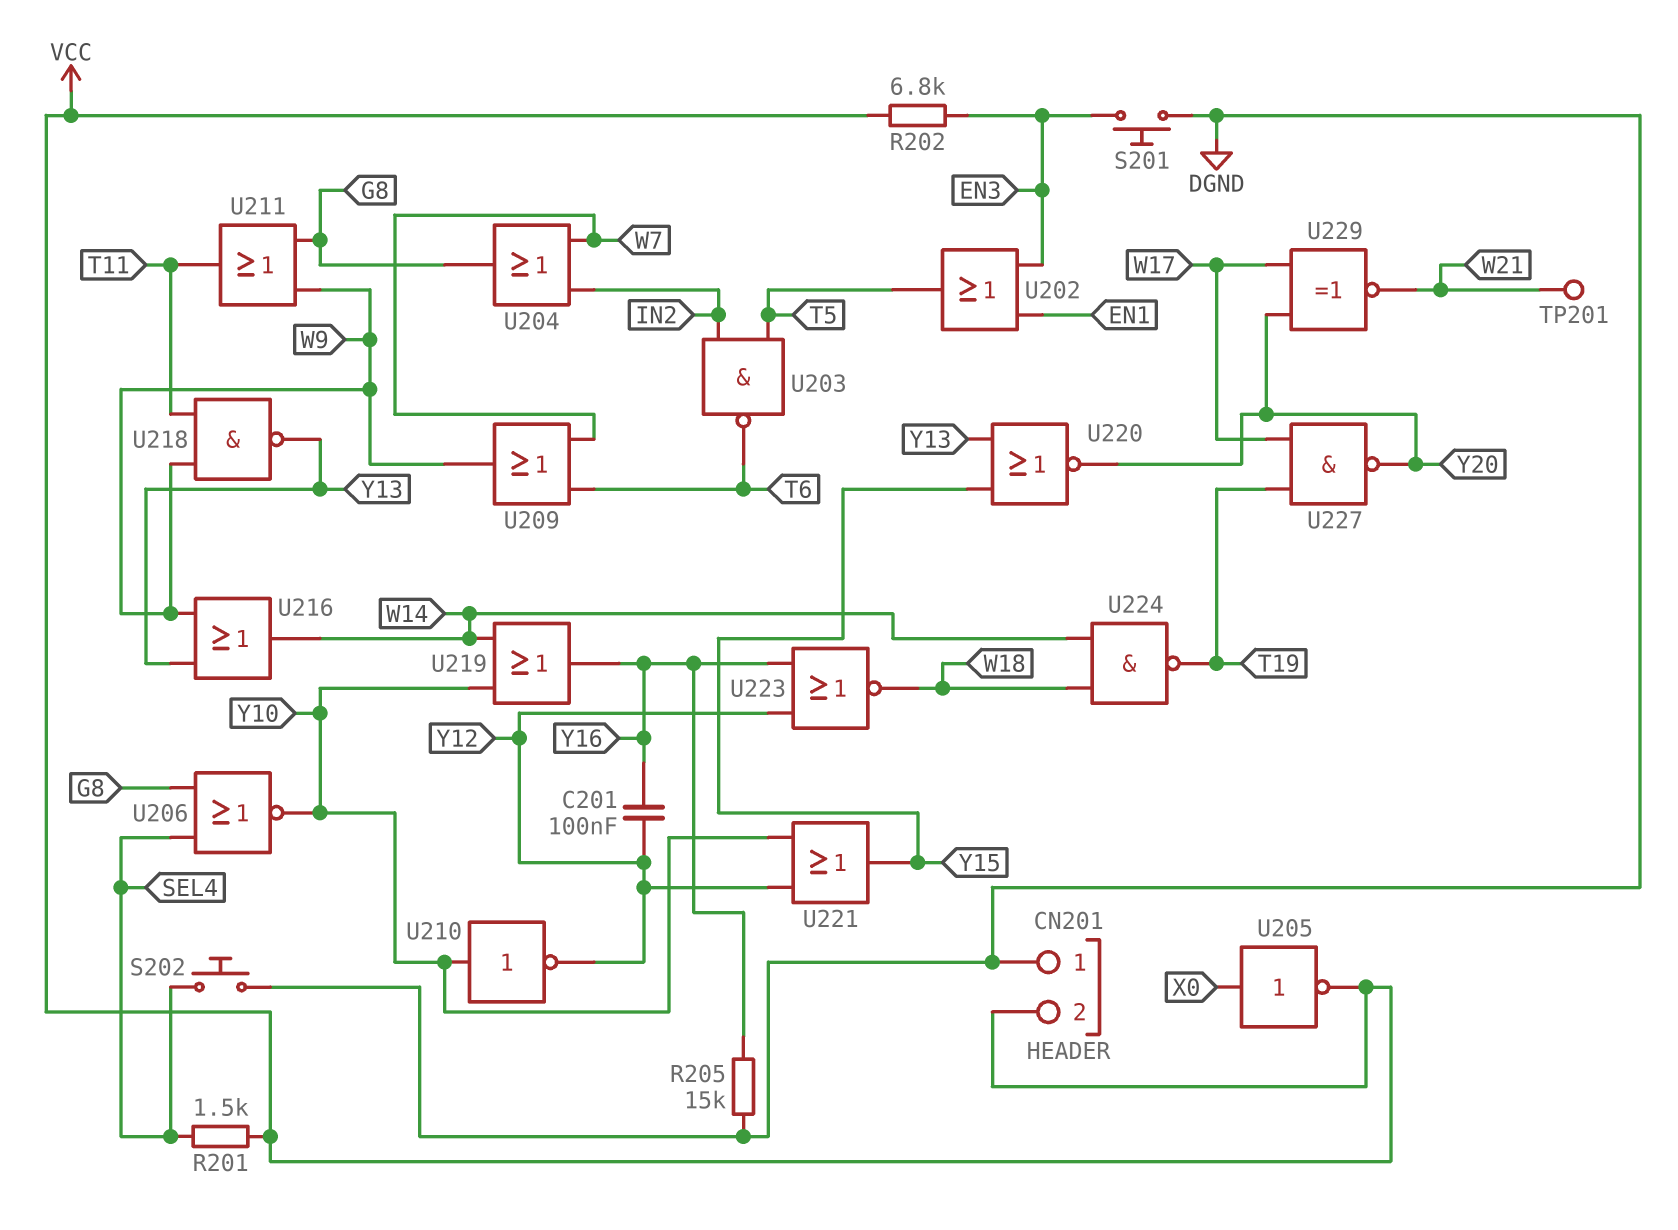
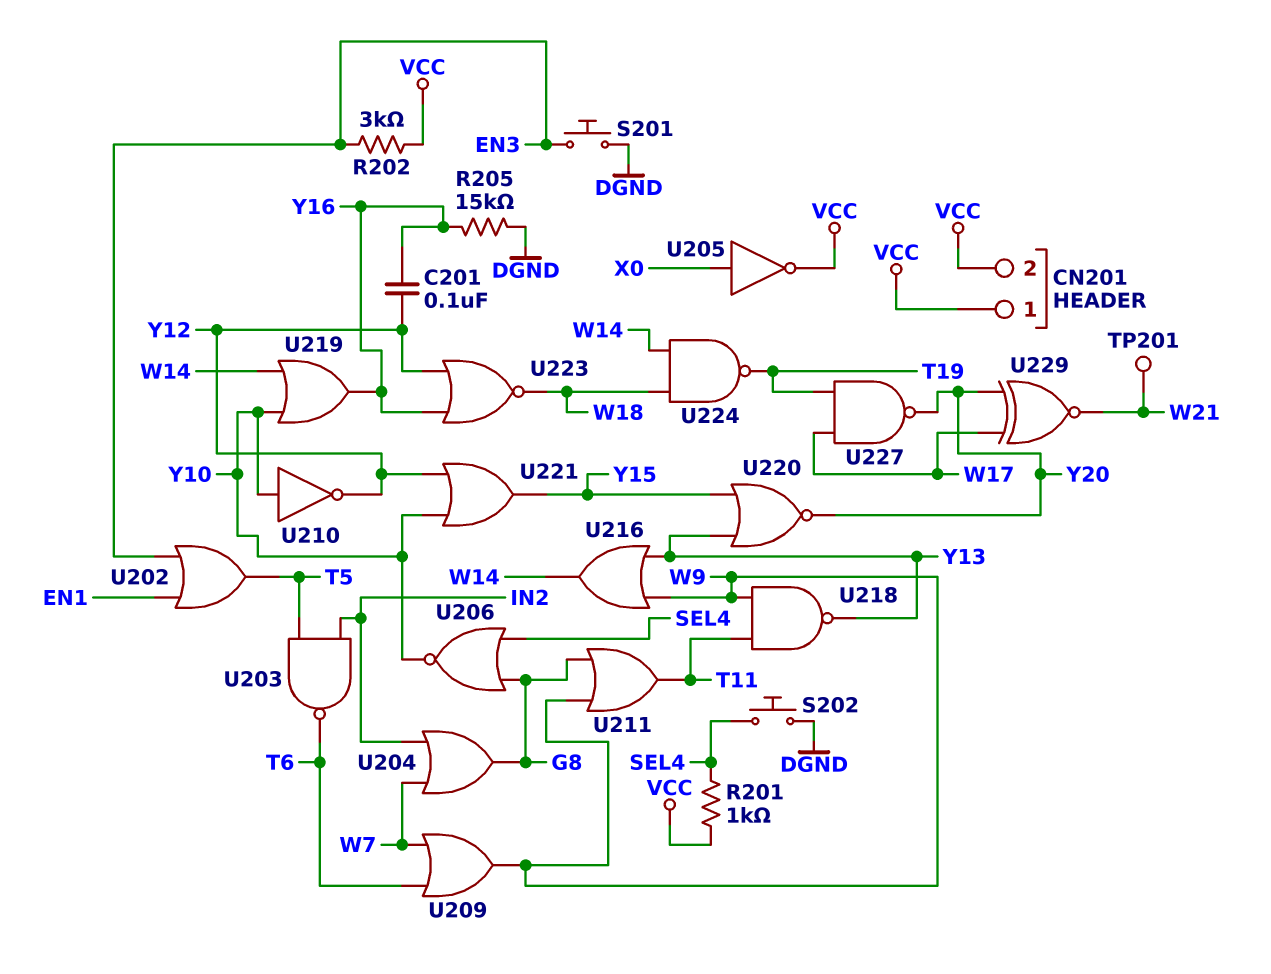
CN201 pin 1: DGND -> VCC
R201: 1.5k (SEL4, VCC) -> 1k (SEL4, VCC)
R202: 6.8k (EN3, VCC) -> 3k (EN3, VCC)

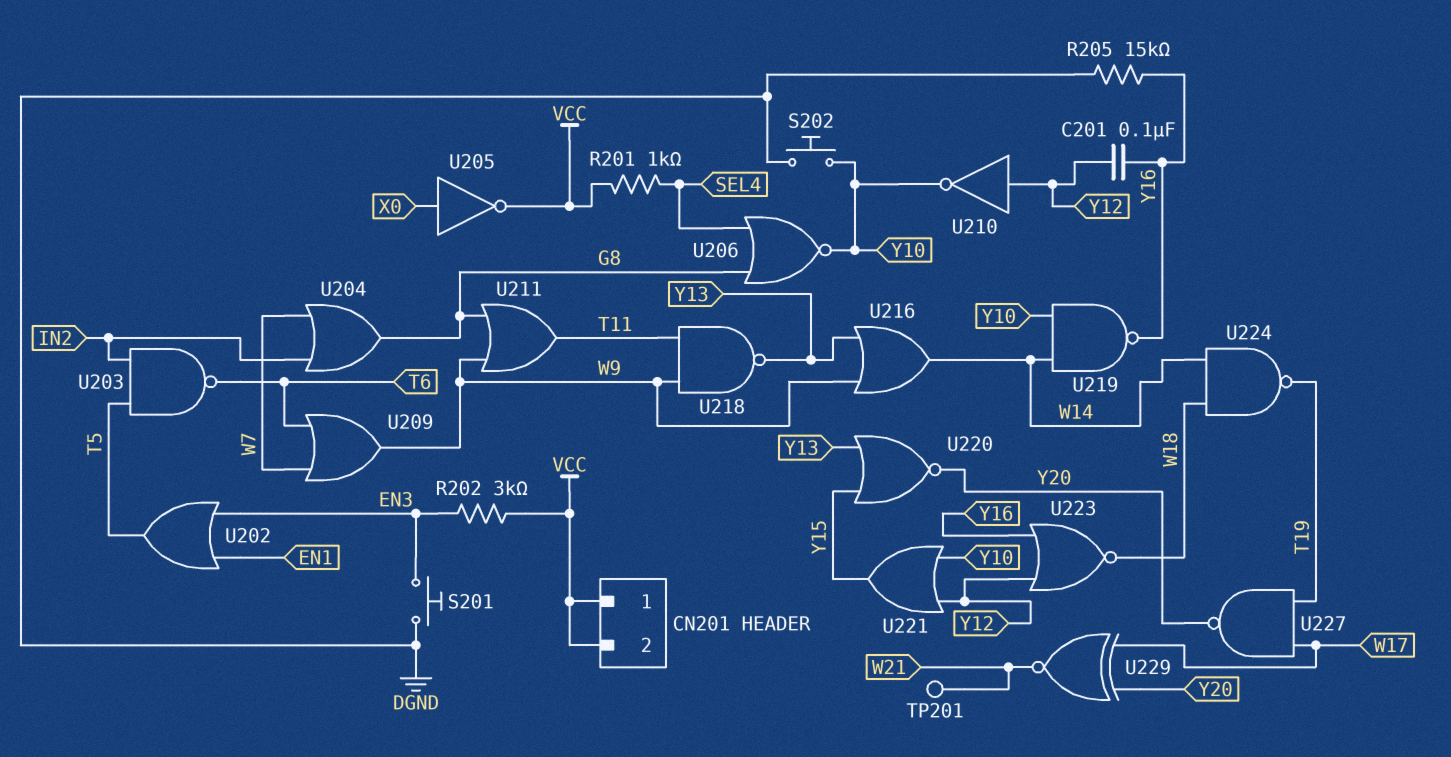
S202: button (DGND, SEL4) -> button (DGND, Y10)
U210: NOT (in Y10, out Y12) -> NOT (in Y12, out Y10)
U219: OR (in W14, in Y10, out Y16) -> NAND (in W14, in Y10, out Y16)

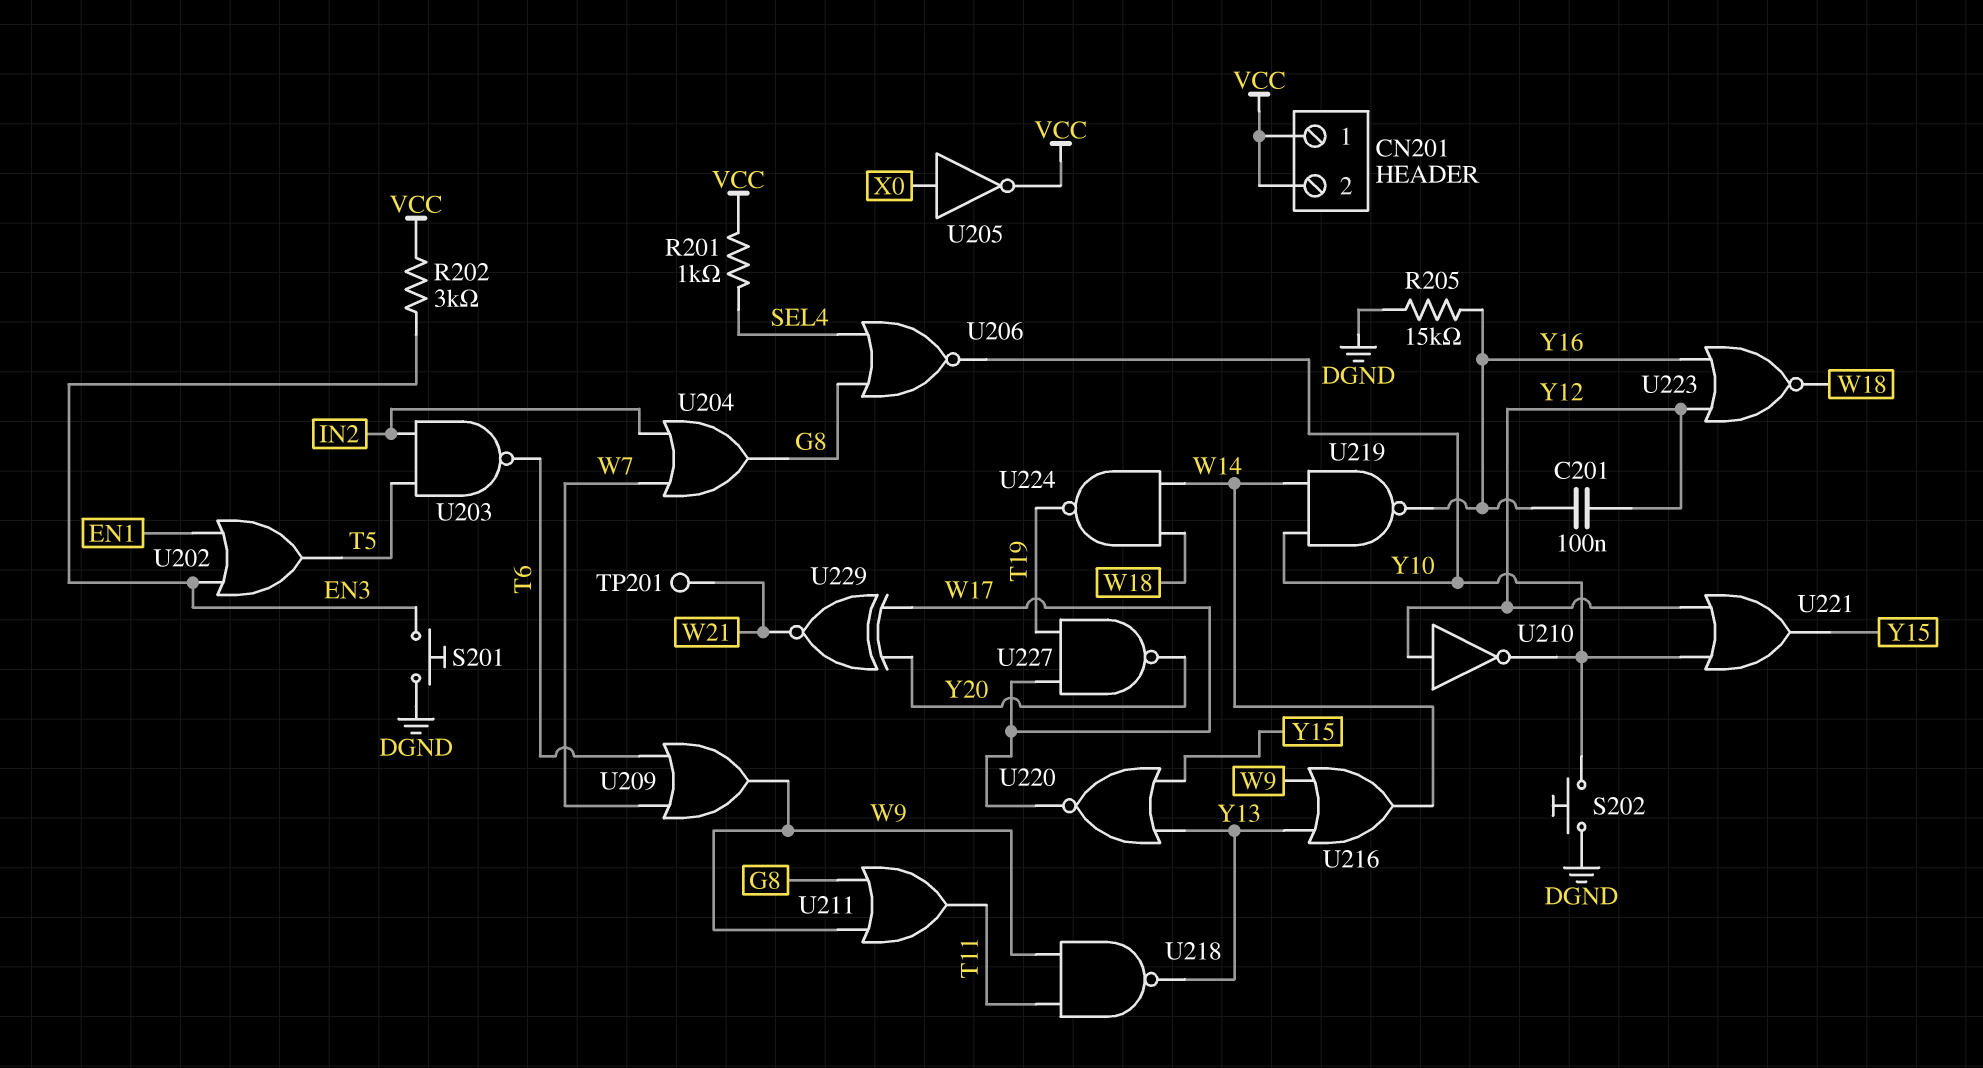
U220: NOR (in Y13, in Y15, out Y20) -> NOR (in Y13, in Y15, out W17)

